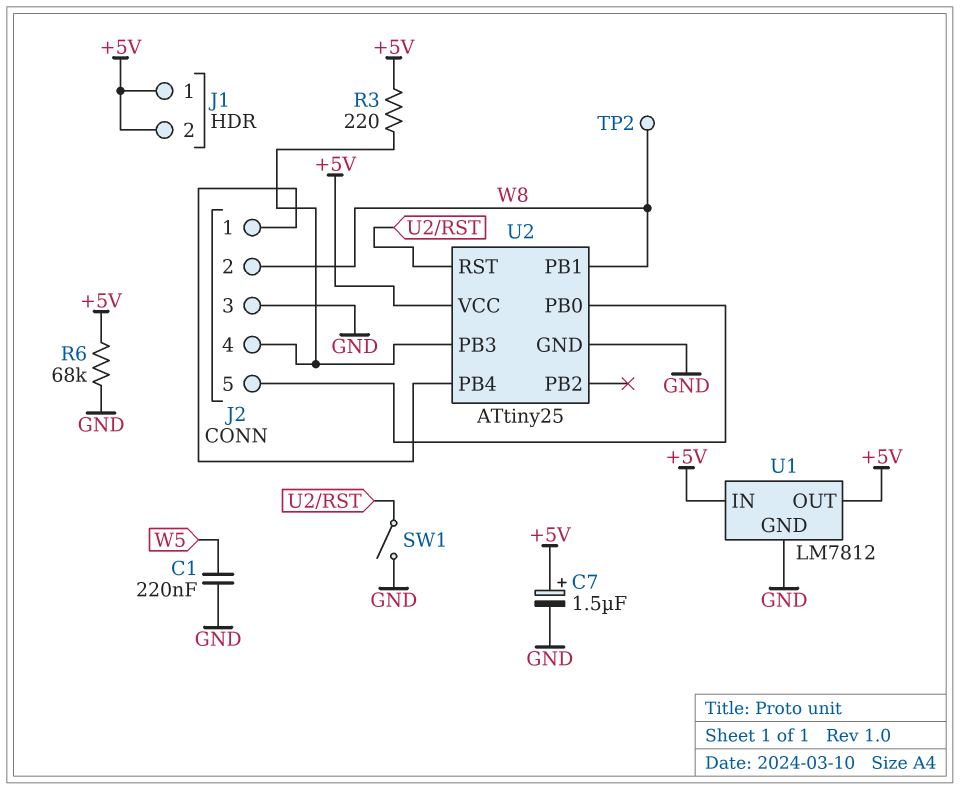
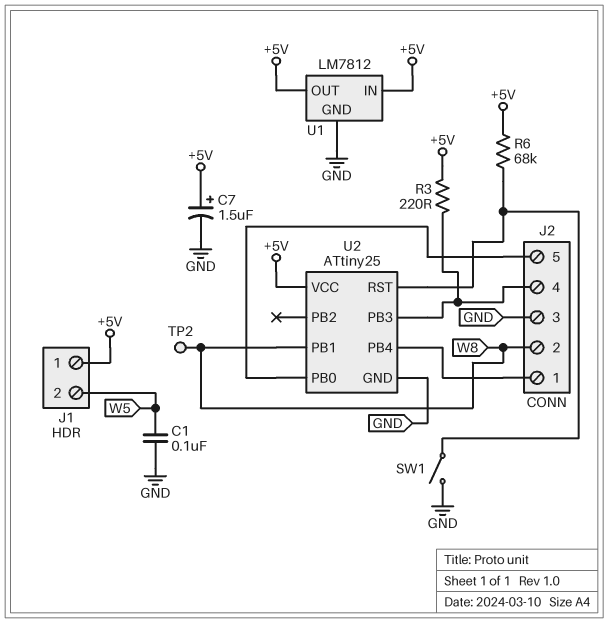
C1: 220nF (GND, W5) -> 100nF (GND, W5)
J1 pin 2: +5V -> W5
R6: 68k (+5V, GND) -> 68k (+5V, U2/RST)

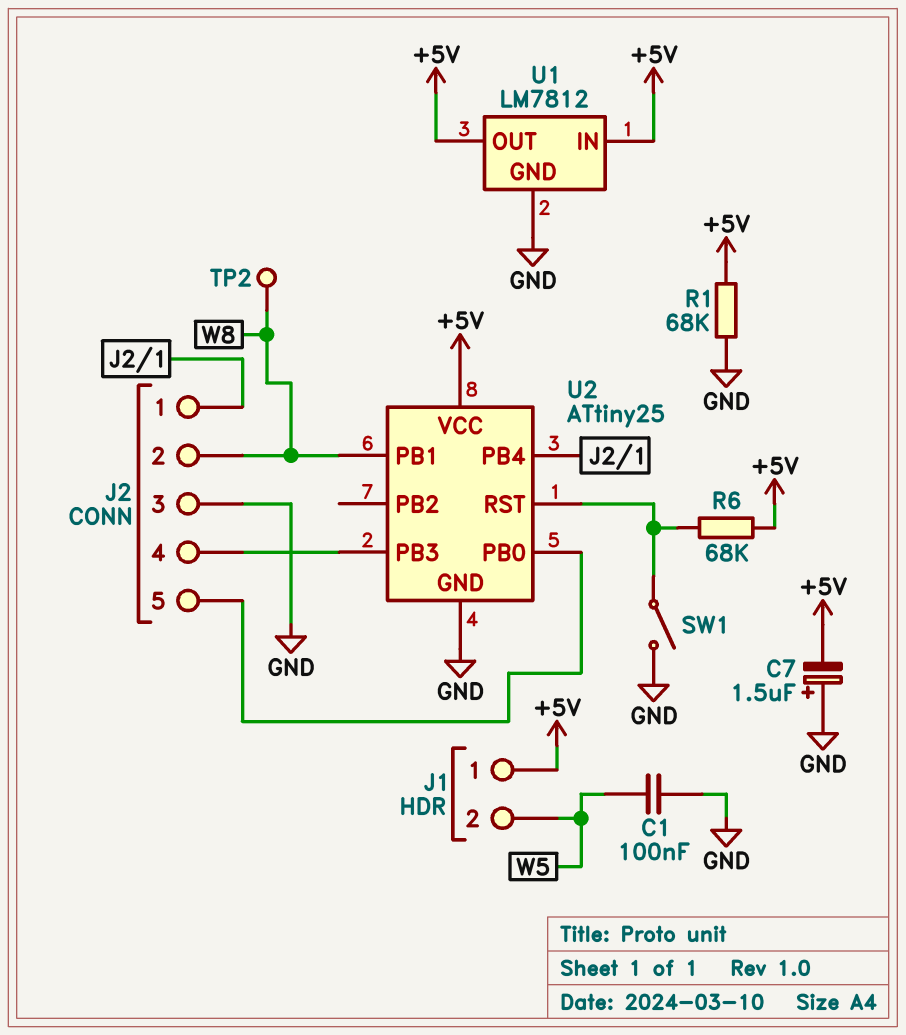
C7: 1.5uF (plus +5V, minus GND) -> 1.5uF (plus GND, minus +5V)
R1: none -> 68k (+5V, GND)
R3: 220 (+5V, J2/4) -> none

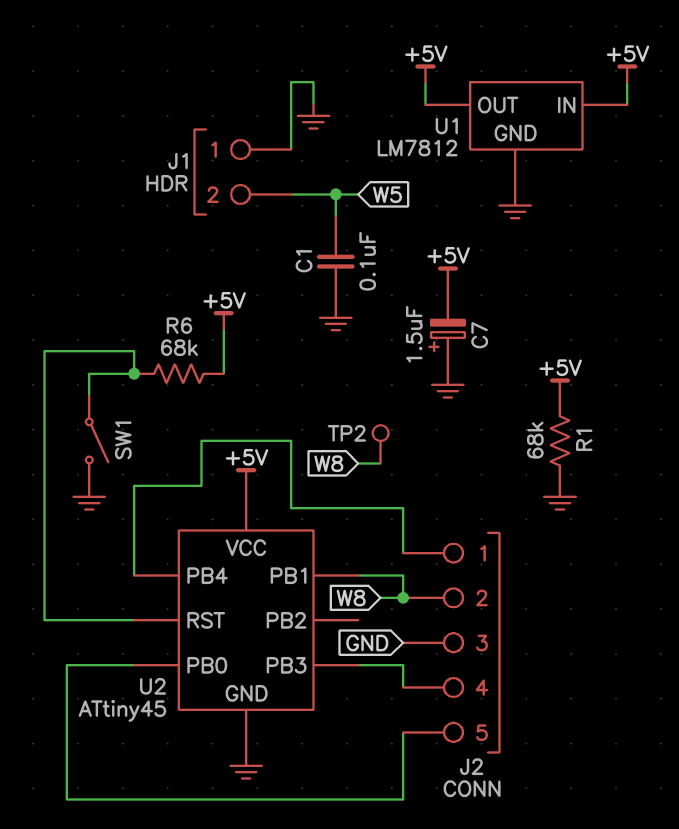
J1 pin 1: +5V -> GND
U2: ATtiny25 -> ATtiny45

